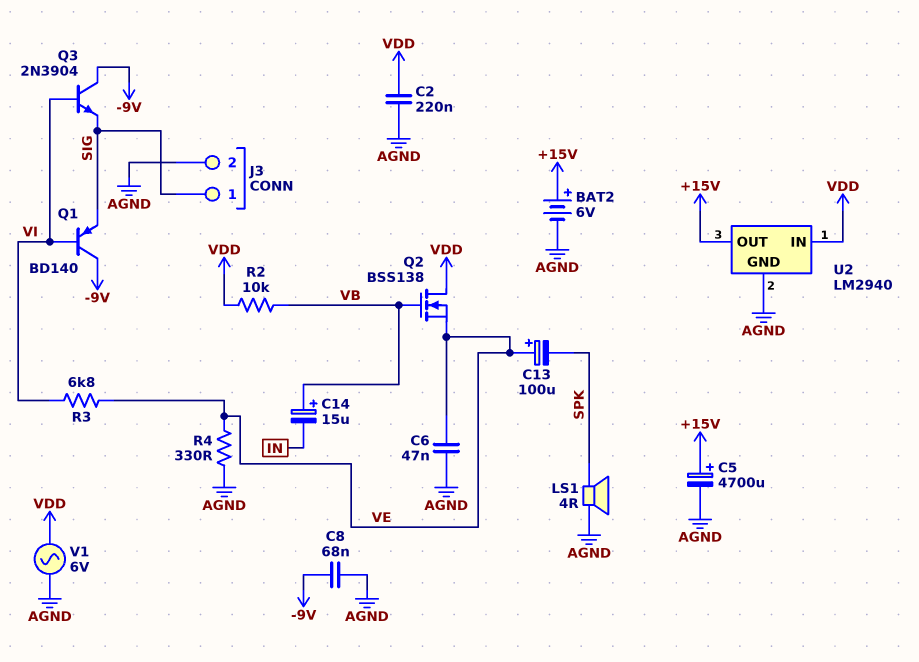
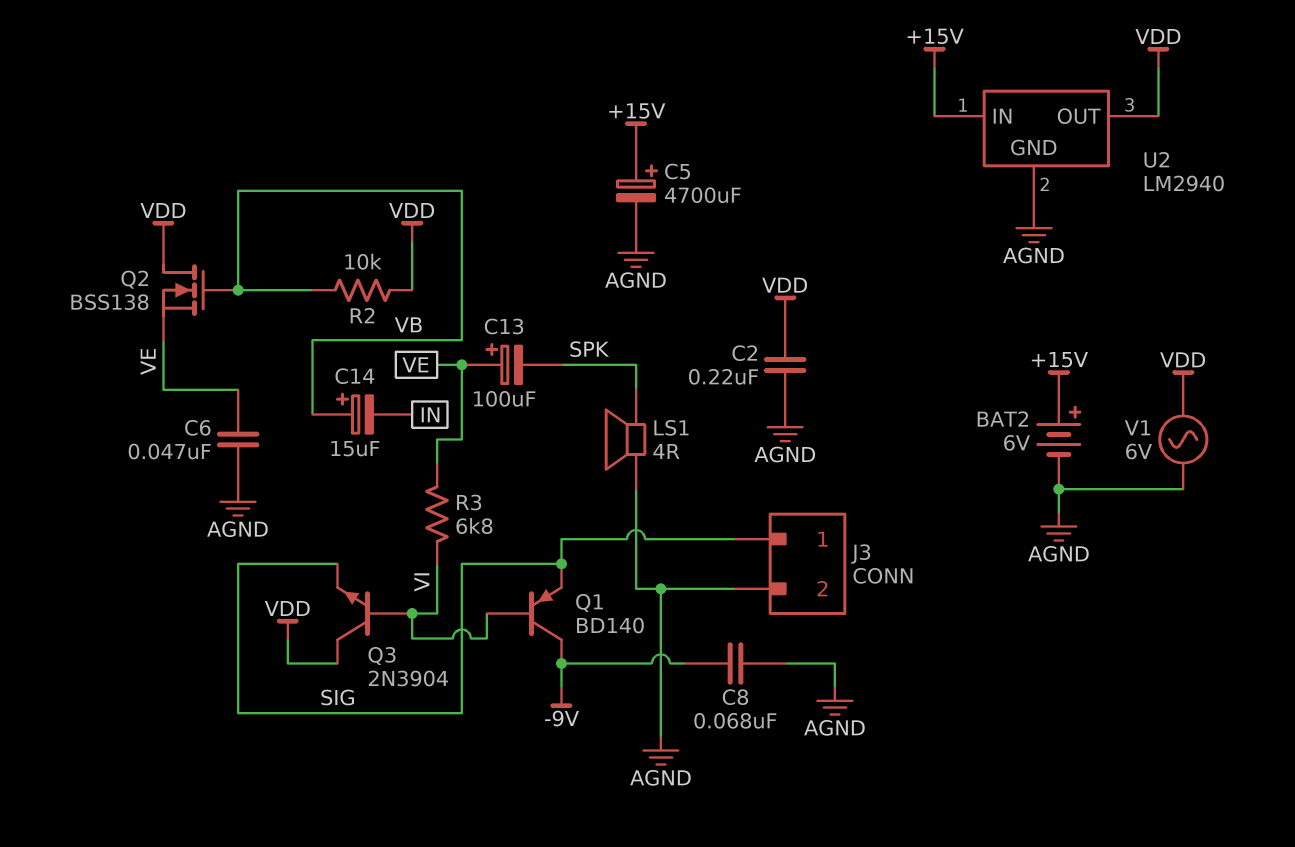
Q3: NPN 2N3904 (B VI, C -9V, E SIG) -> NPN 2N3904 (B VI, C VDD, E SIG)
R4: 330 (AGND, VE) -> none
U2 pin IN: VDD -> +15V
U2 pin OUT: +15V -> VDD

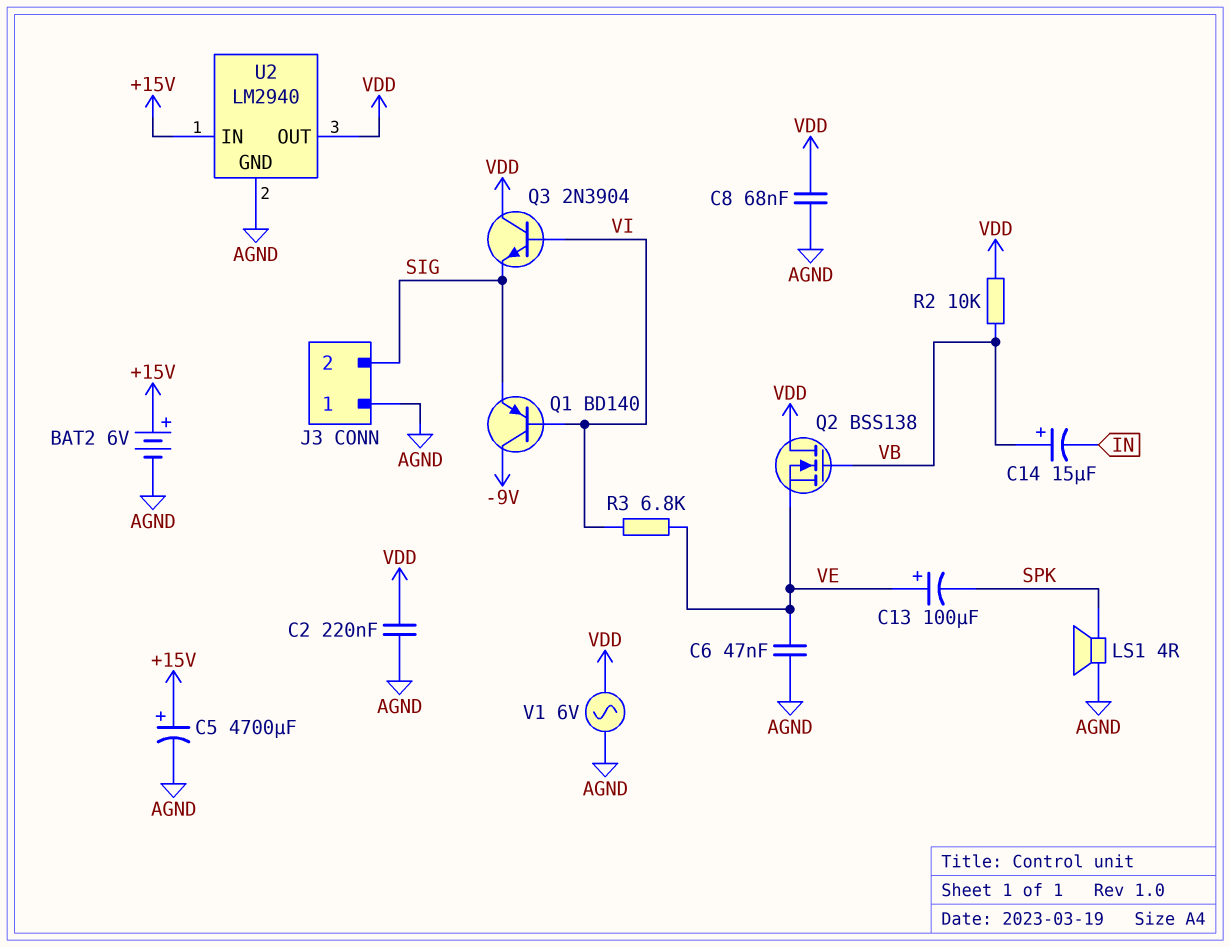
C8: 68nF (-9V, AGND) -> 68nF (AGND, VDD)
J3 pin 1: SIG -> AGND
J3 pin 2: AGND -> SIG

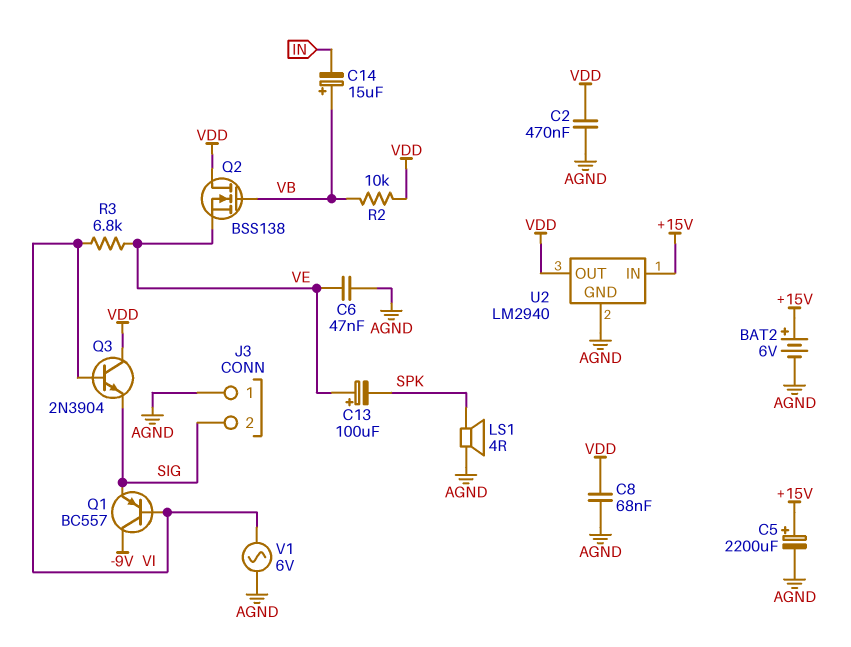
C2: 220nF (AGND, VDD) -> 470nF (AGND, VDD)
C5: 4700uF (plus +15V, minus AGND) -> 2200uF (plus +15V, minus AGND)
Q1: PNP BD140 (B VI, C -9V, E SIG) -> PNP BC557 (B VI, C -9V, E SIG)
V1: AC 6V (AGND, VDD) -> AC 6V (AGND, VI)

